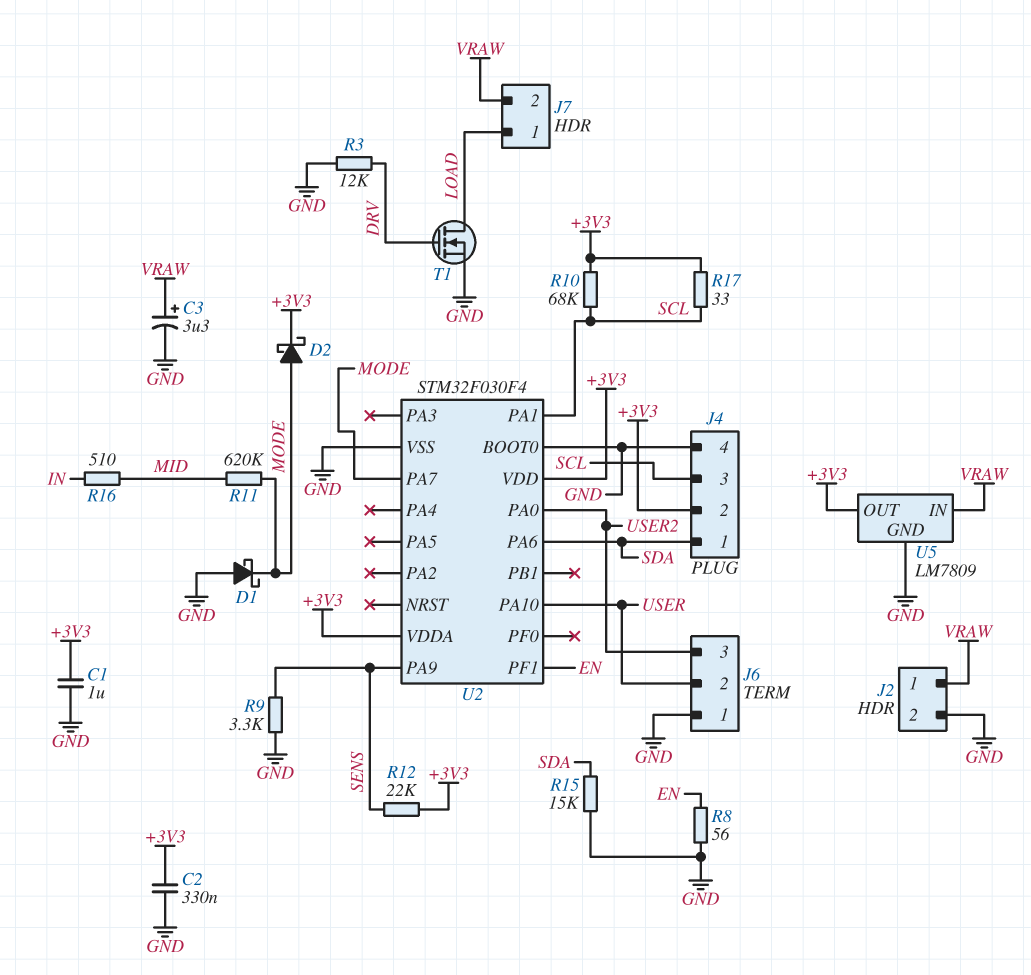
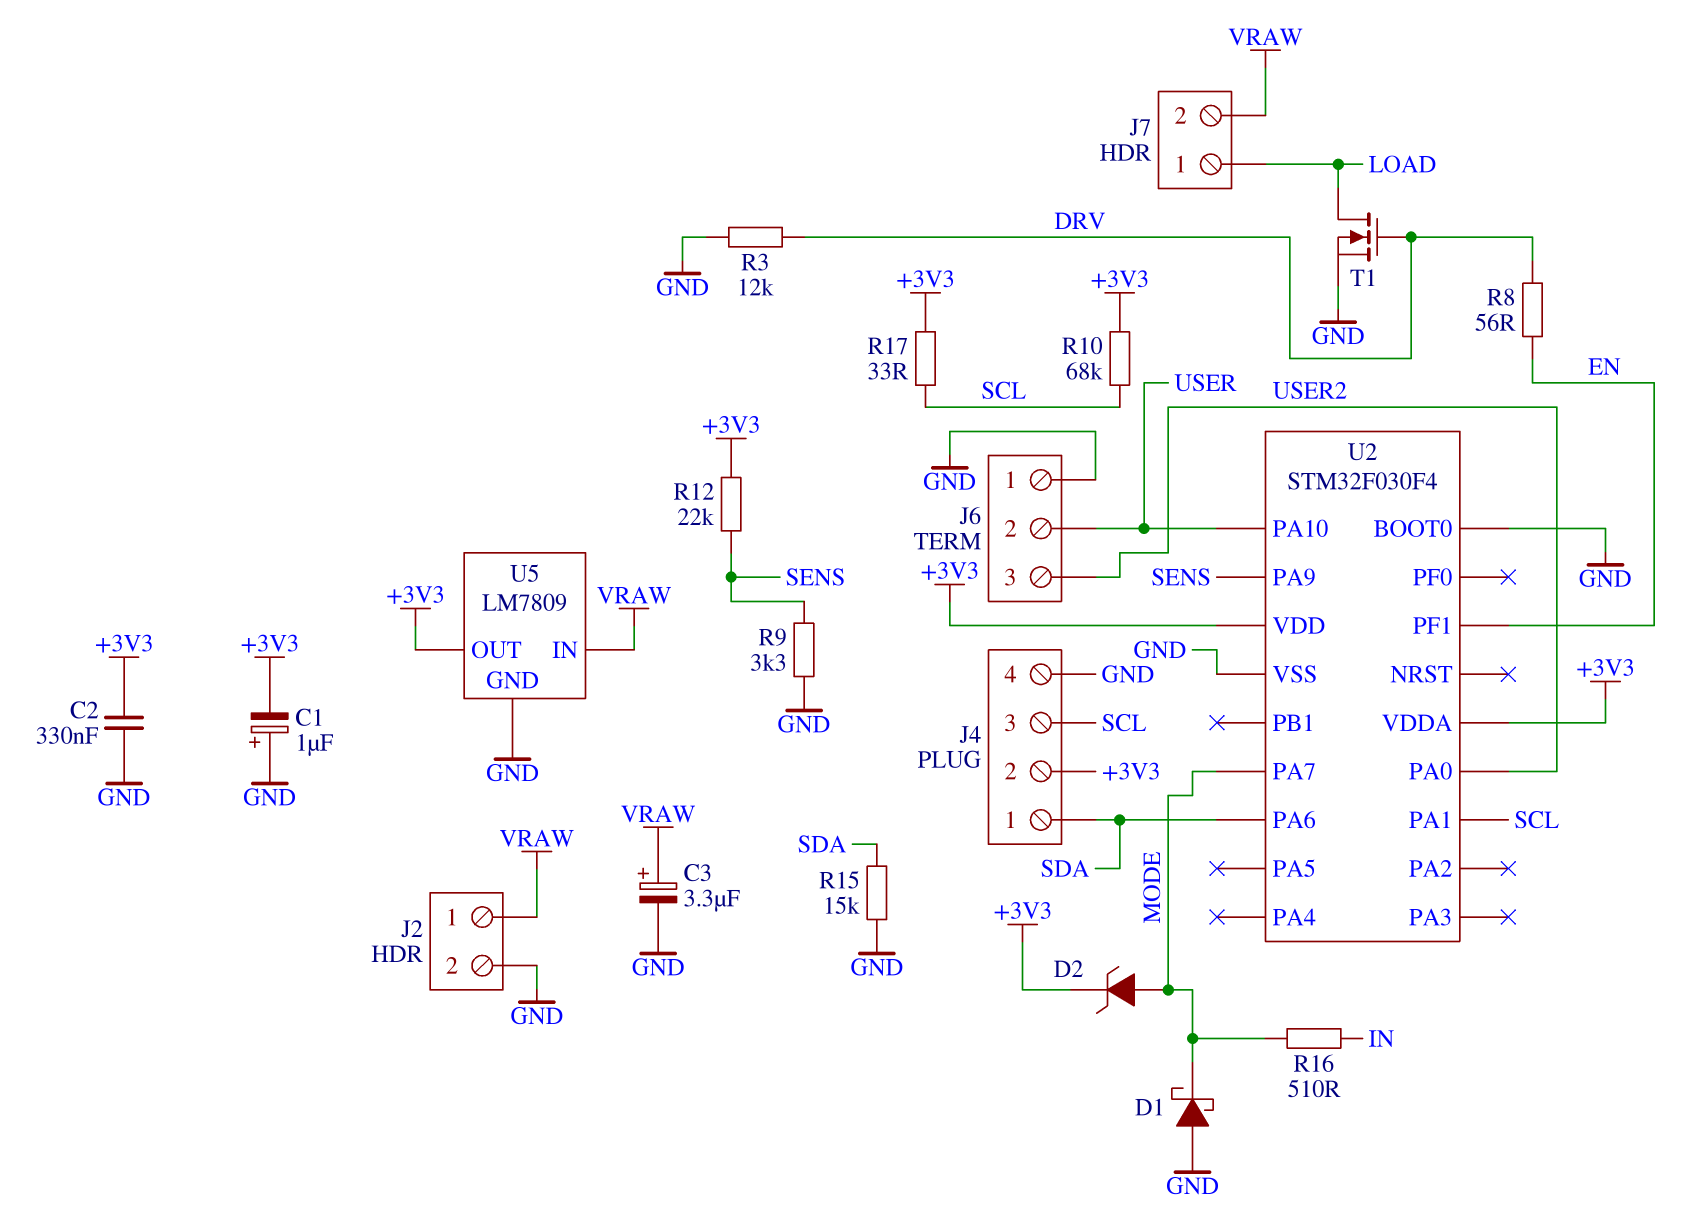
C1: 1uF (+3V3, GND) -> 1uF (plus GND, minus +3V3)
D2: schottky (A MODE, K +3V3) -> zener (A MODE, K +3V3)
R8: 56 (EN, GND) -> 56 (DRV, EN)
R11: 620k (MID, MODE) -> none
R16: 510 (IN, MID) -> 510 (IN, MODE)

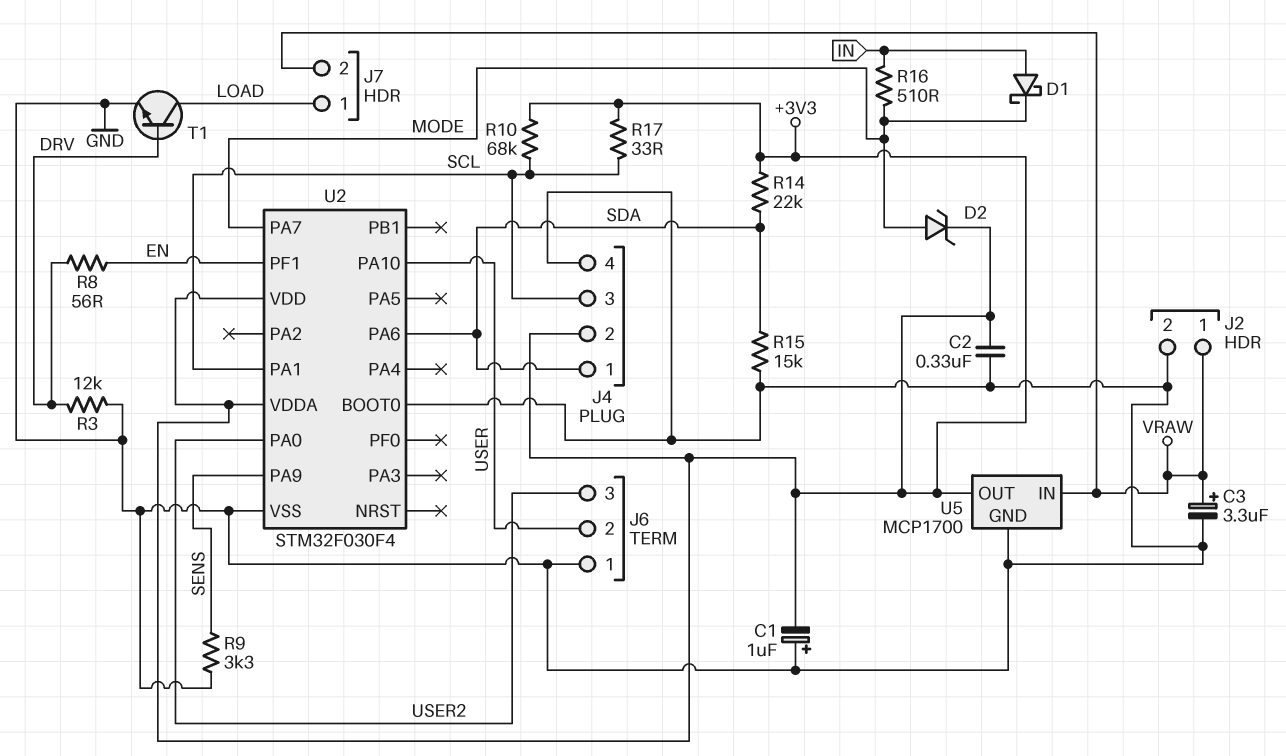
D1: schottky (A GND, K MODE) -> schottky (A IN, K MODE)
R12: 22k (+3V3, SENS) -> none
R14: none -> 22k (+3V3, SDA)
T1: NMOS (G DRV, D LOAD, S GND) -> NPN (B DRV, C LOAD, E GND)
U5: LM7809 -> MCP1700

